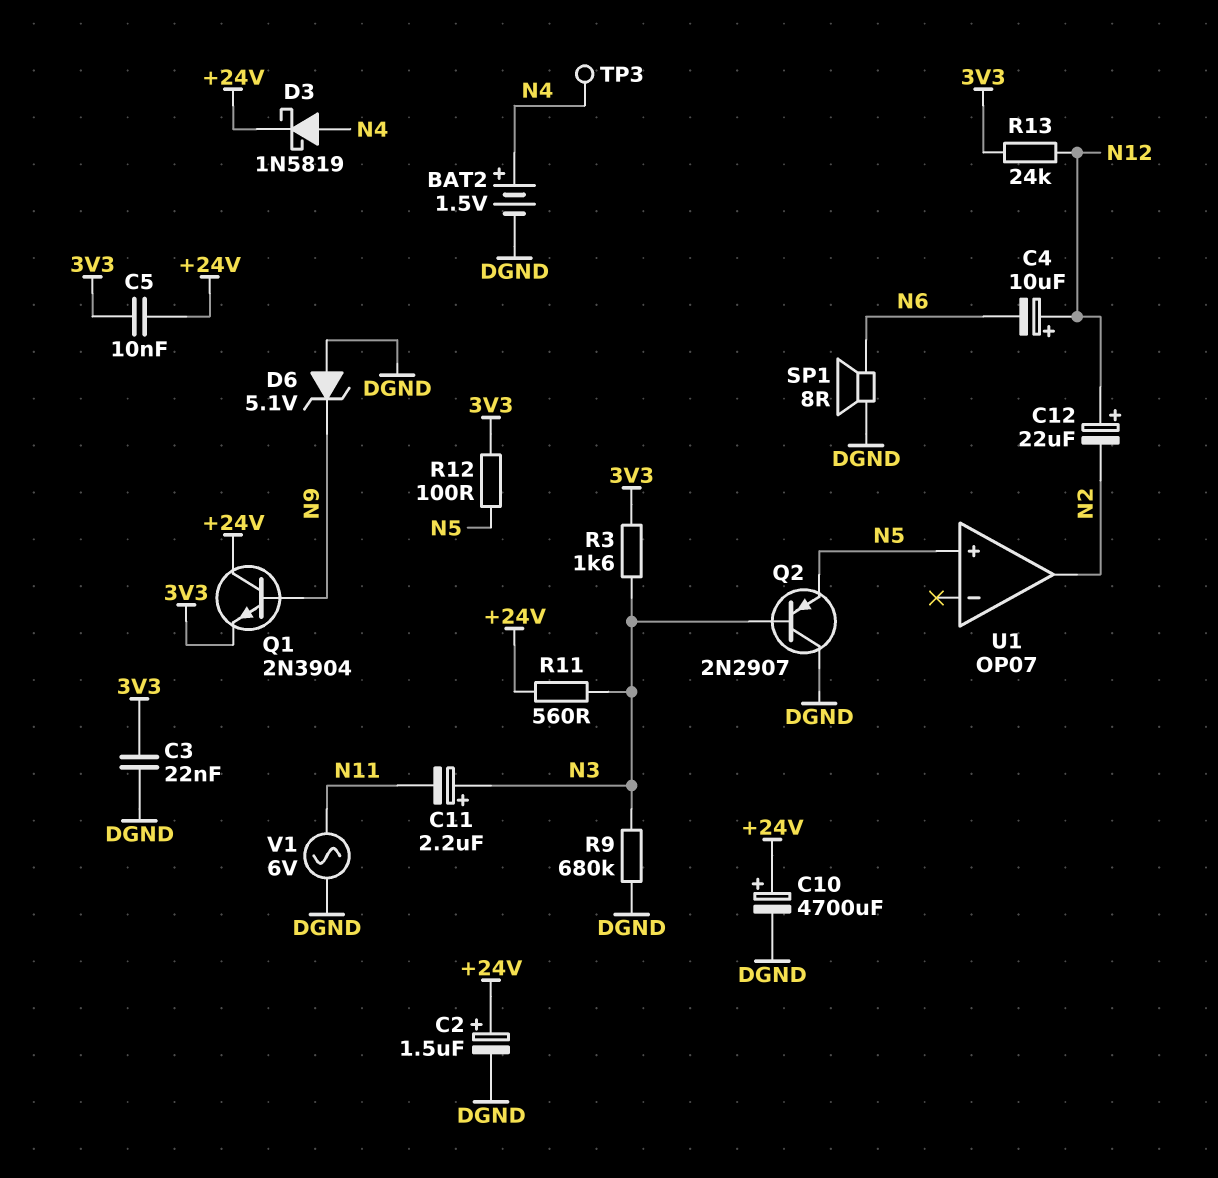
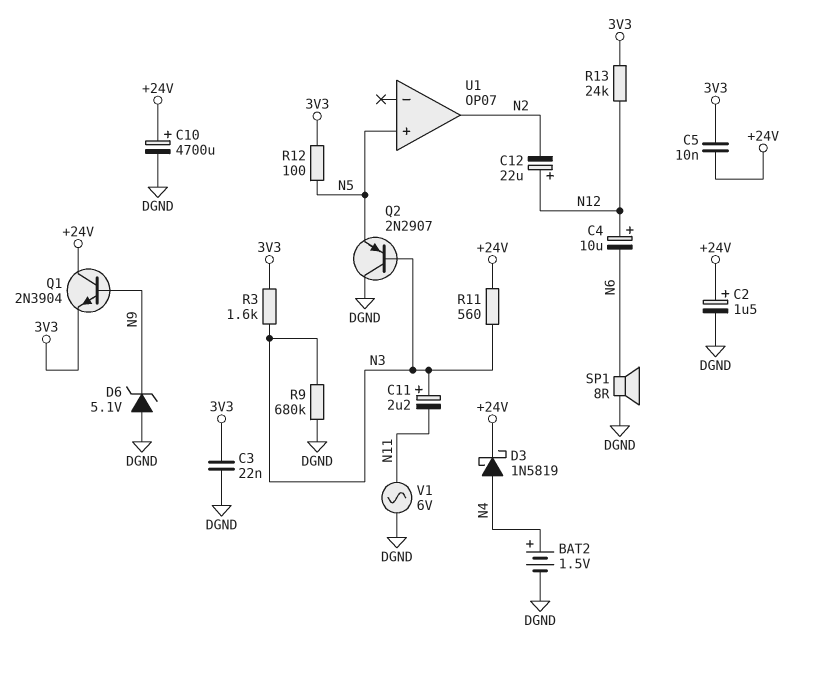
TP3: test point (N4) -> none

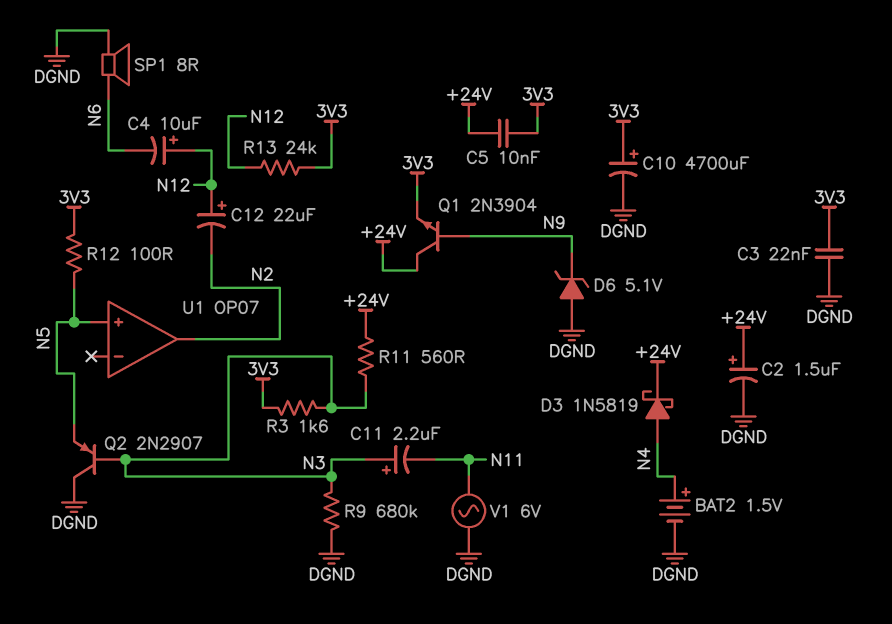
C10: 4700uF (plus +24V, minus DGND) -> 4700uF (plus 3V3, minus DGND)

